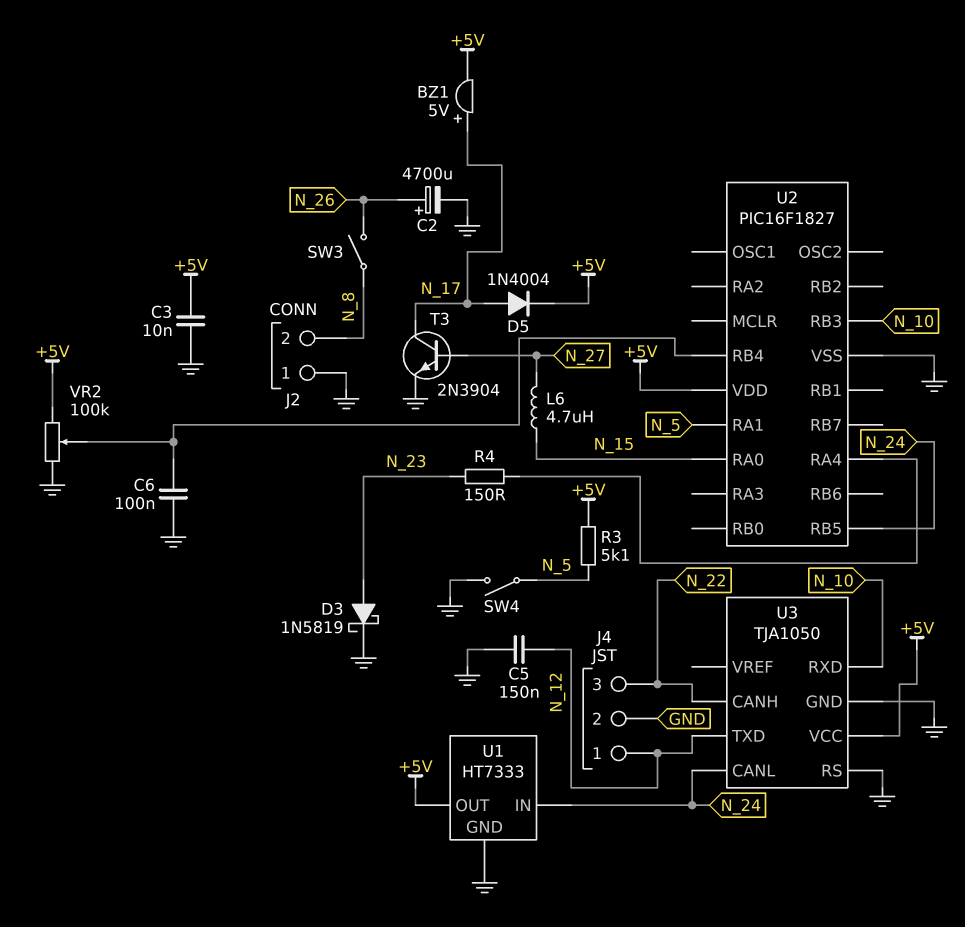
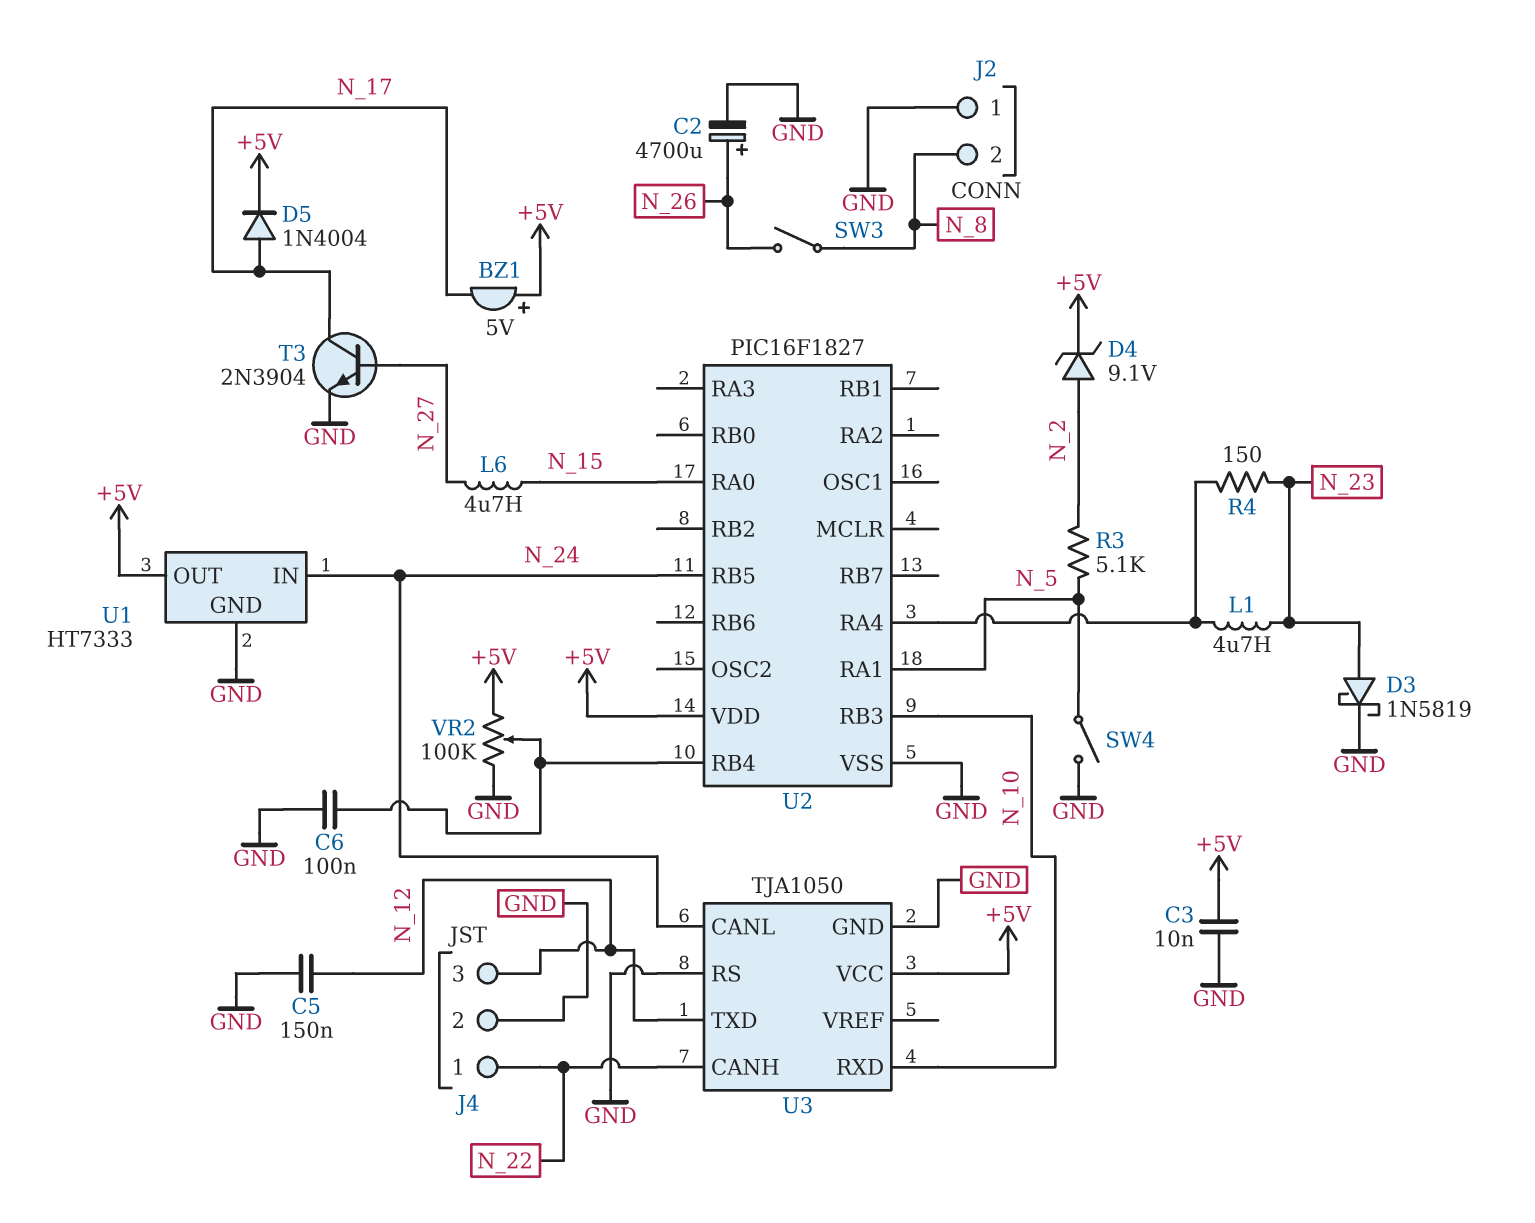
BZ1: buzzer 5V (plus N_17, minus +5V) -> buzzer 5V (plus +5V, minus N_17)
D4: none -> zener 9.1V (A N_2, K +5V)
J4 pin 1: N_12 -> N_22
J4 pin 3: N_22 -> N_12
L1: none -> 4.7uH (N_23, U2/RA4)
R3: 5.1k (+5V, N_5) -> 5.1k (N_2, N_5)

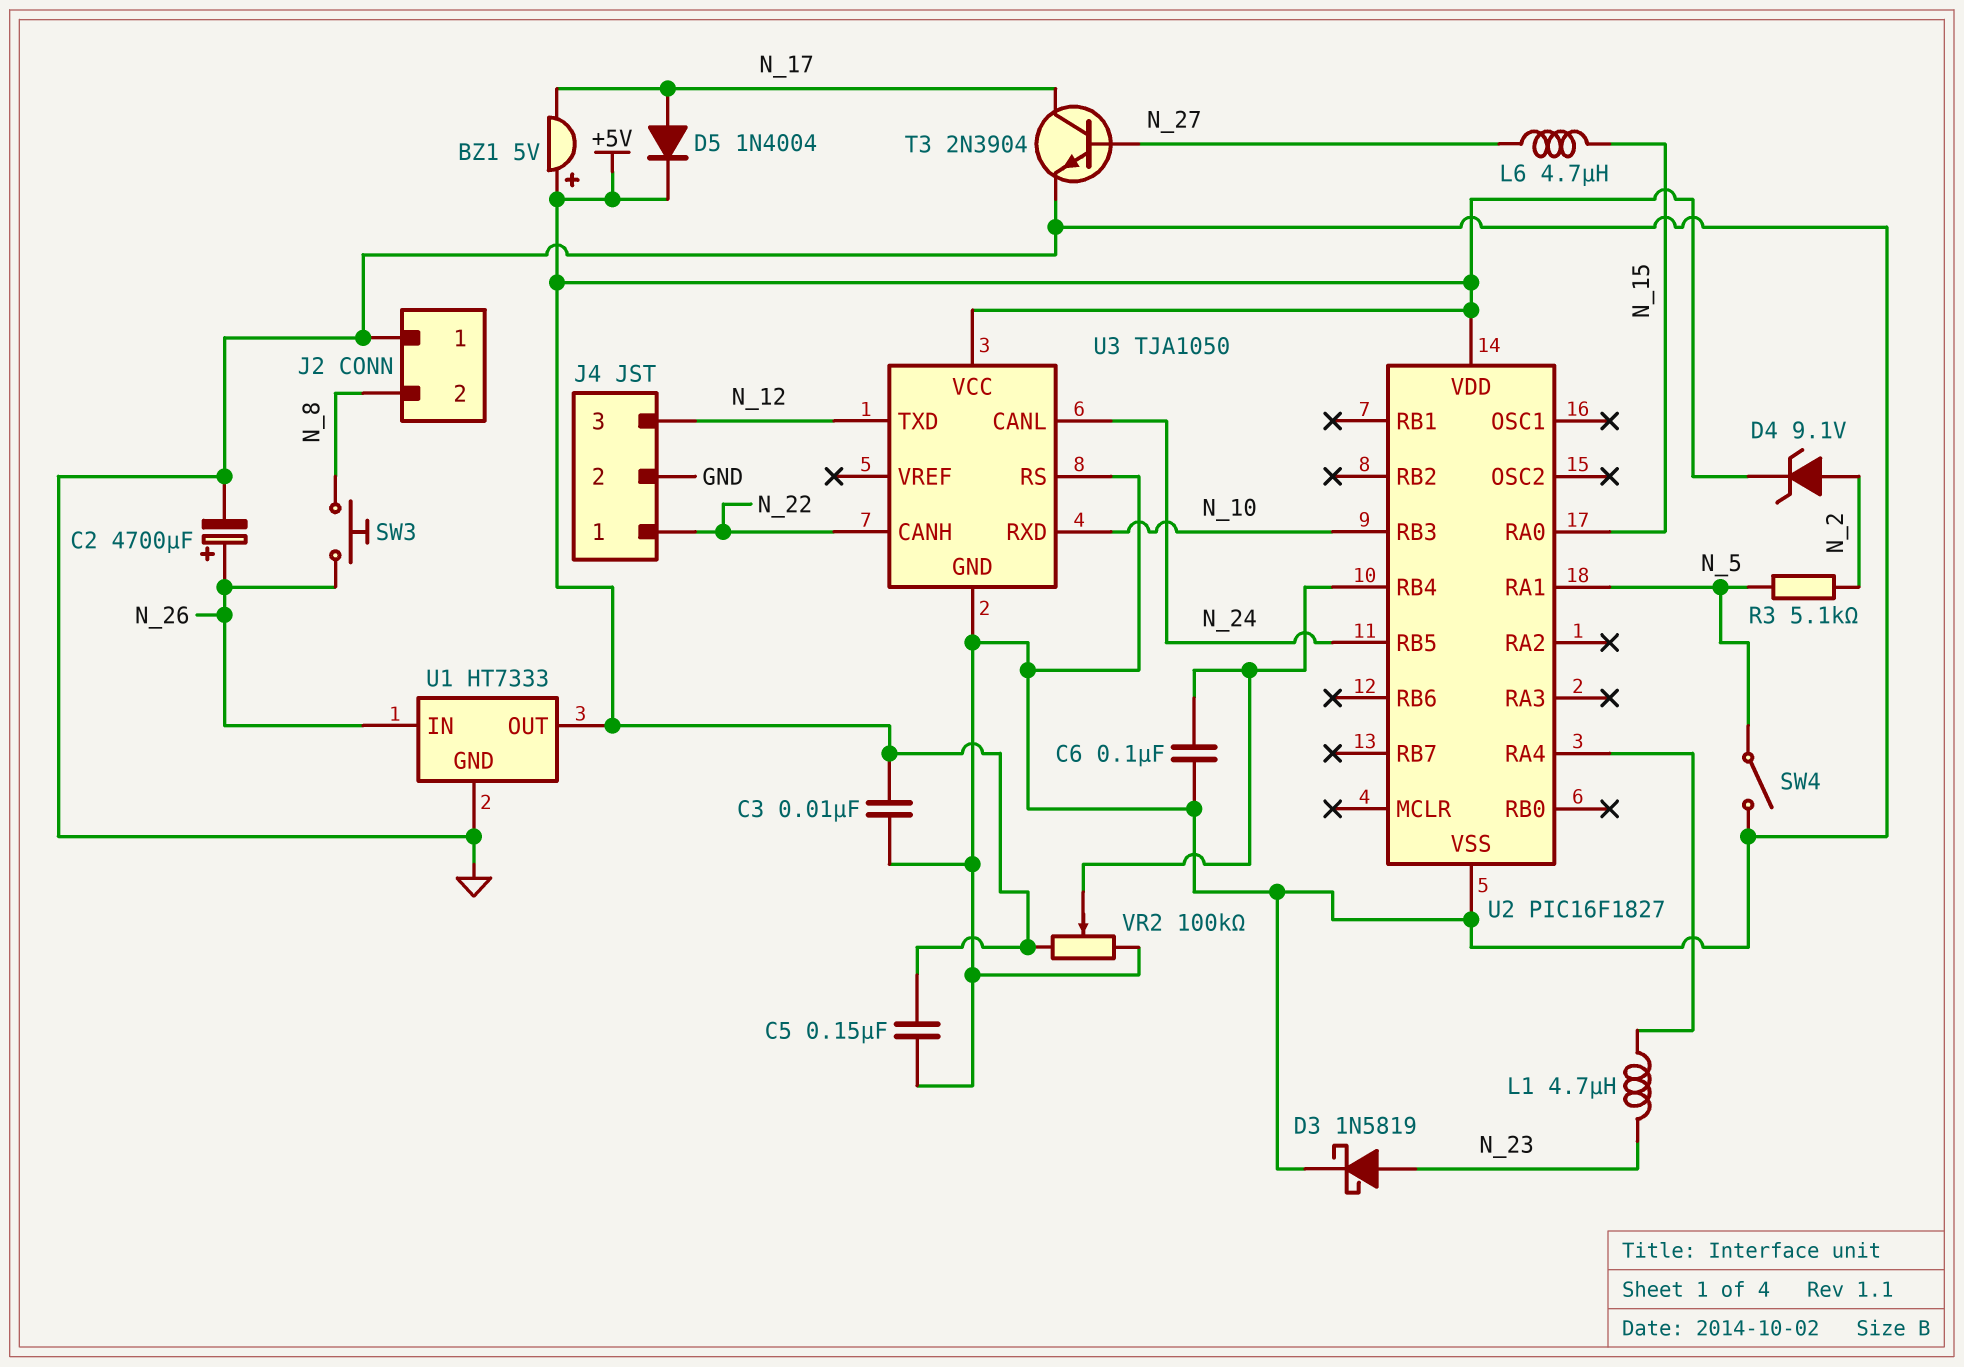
C5: 150nF (GND, N_12) -> 150nF (+5V, GND)
R4: 150 (N_23, U2/RA4) -> none
SW3: switch (N_8, N_26) -> button (N_8, N_26)
U1 pin IN: N_24 -> N_26

